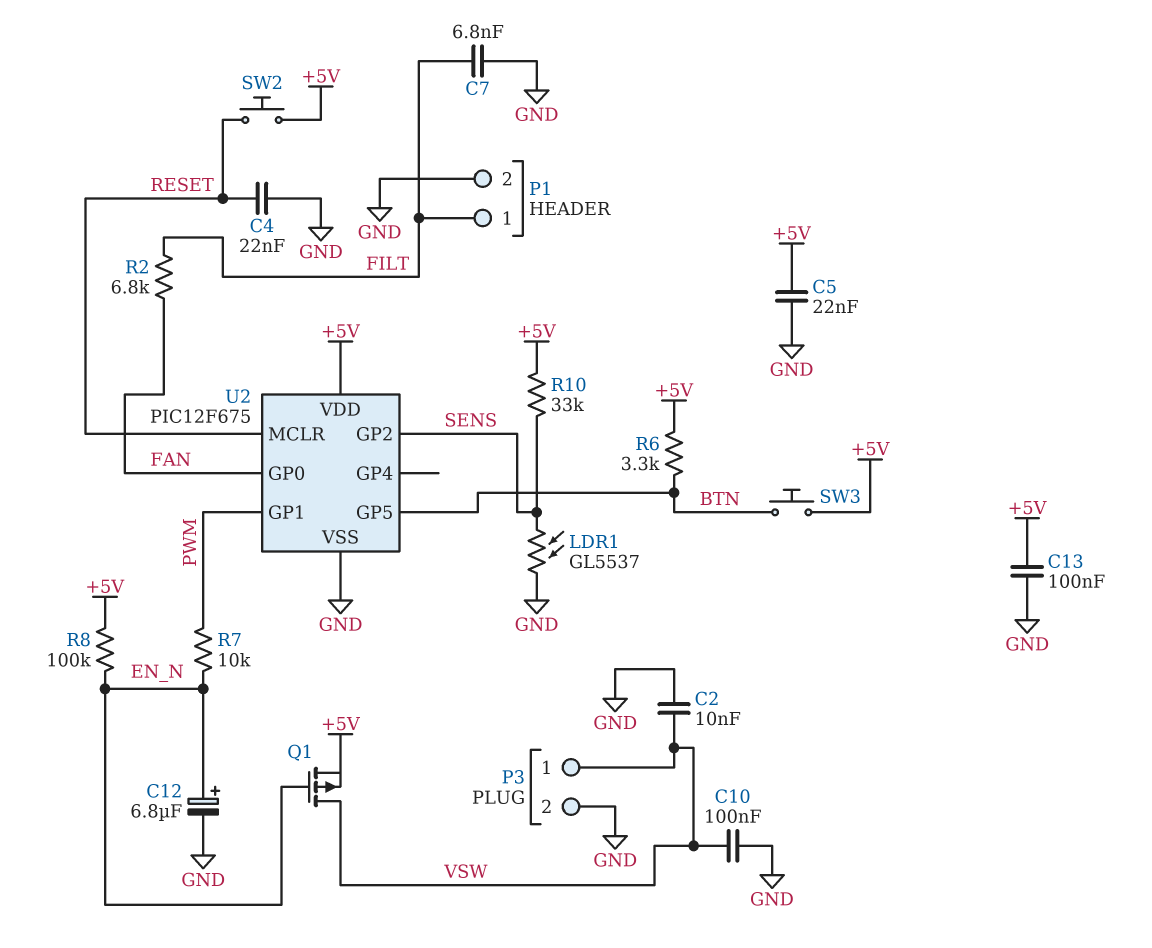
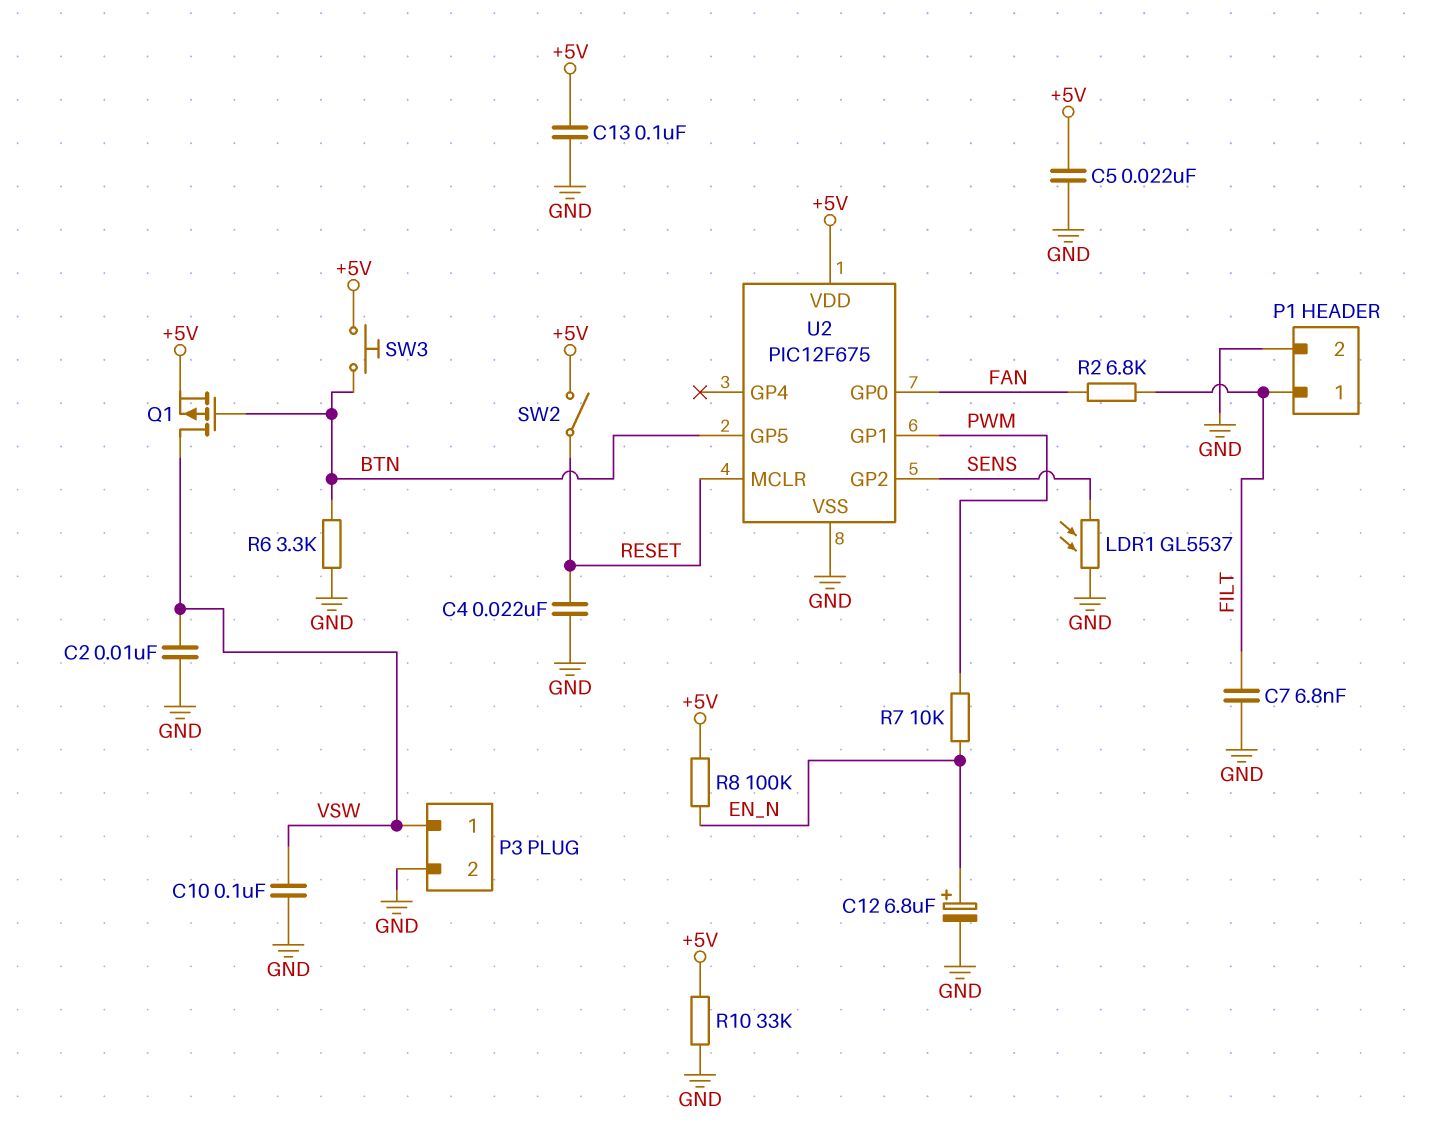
Q1: PMOS (G EN_N, D VSW, S +5V) -> PMOS (G BTN, D VSW, S +5V)
R6: 3.3k (+5V, BTN) -> 3.3k (BTN, GND)
R10: 33k (+5V, SENS) -> 33k (+5V, GND)
SW2: button (+5V, RESET) -> switch (+5V, RESET)

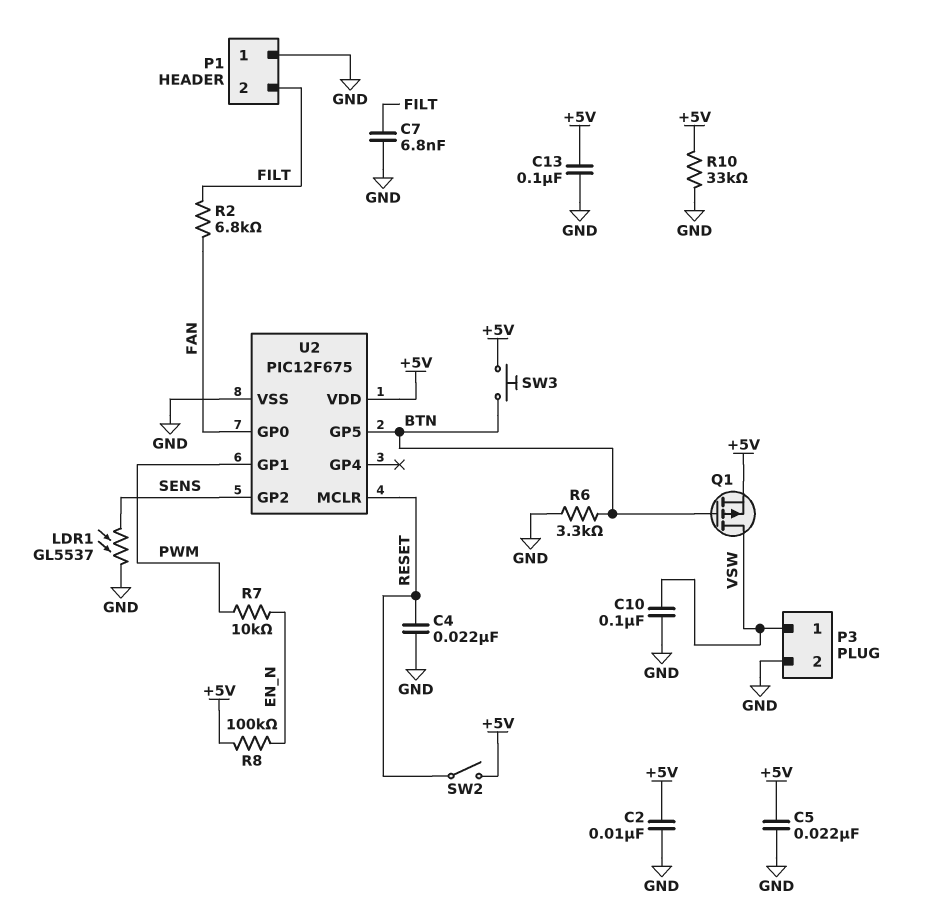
C2: 10nF (GND, VSW) -> 10nF (+5V, GND)
C12: 6.8uF (plus EN_N, minus GND) -> none
P1 pin 1: FILT -> GND
P1 pin 2: GND -> FILT

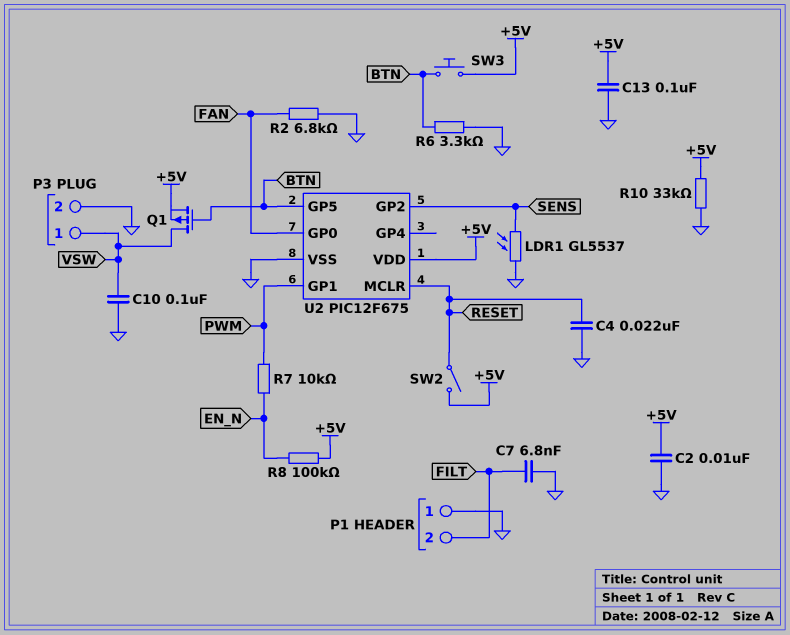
C5: 22nF (+5V, GND) -> none
R2: 6.8k (FAN, FILT) -> 6.8k (FAN, GND)

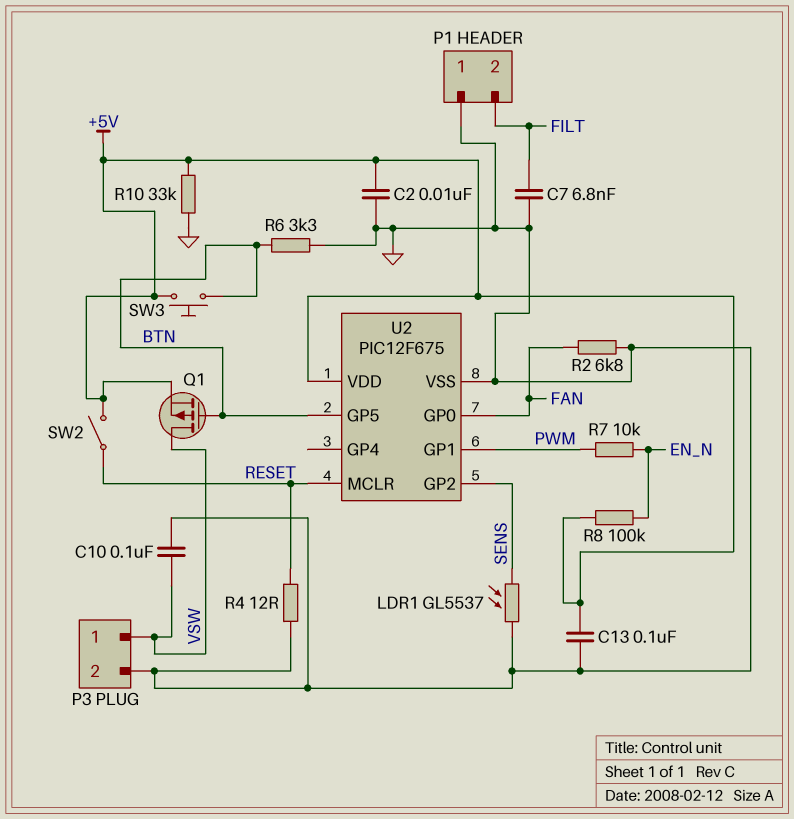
C4: 22nF (GND, RESET) -> none
R4: none -> 12 (GND, RESET)

